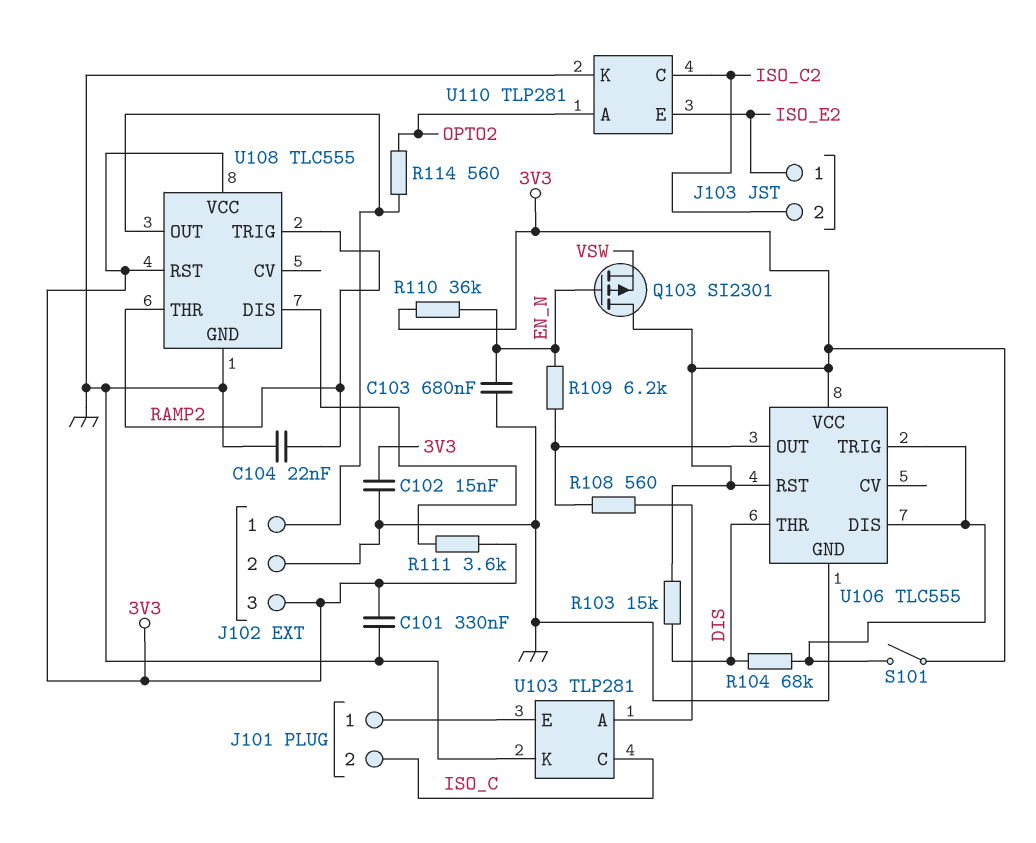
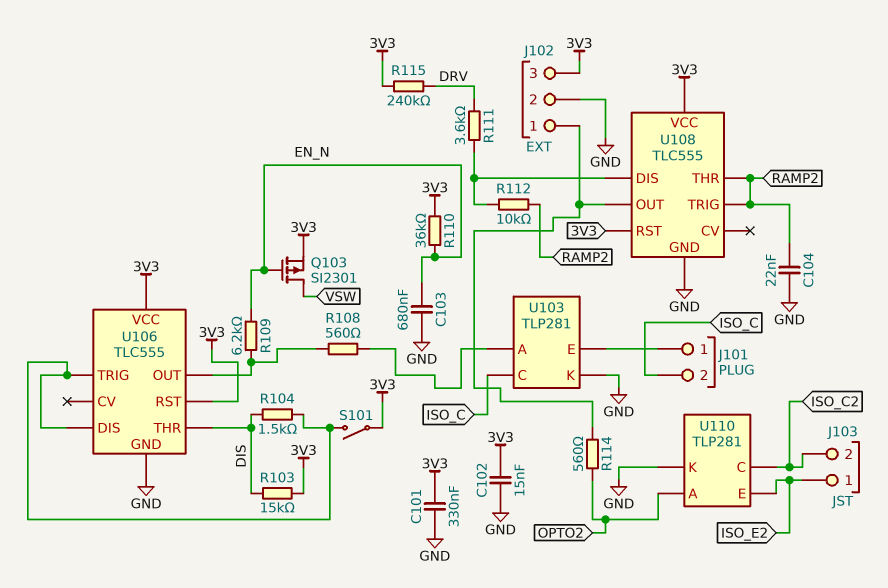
Q103: PMOS SI2301 (G EN_N, D 3V3, S VSW) -> PMOS SI2301 (G EN_N, D VSW, S 3V3)
R104: 68k (DIS, U106/DIS) -> 1.5k (DIS, U106/DIS)
R111: 3.6k (3V3, U108/DIS) -> 3.6k (DRV, U108/DIS)
R112: none -> 10k (RAMP2, U108/DIS)
R115: none -> 240k (3V3, DRV)

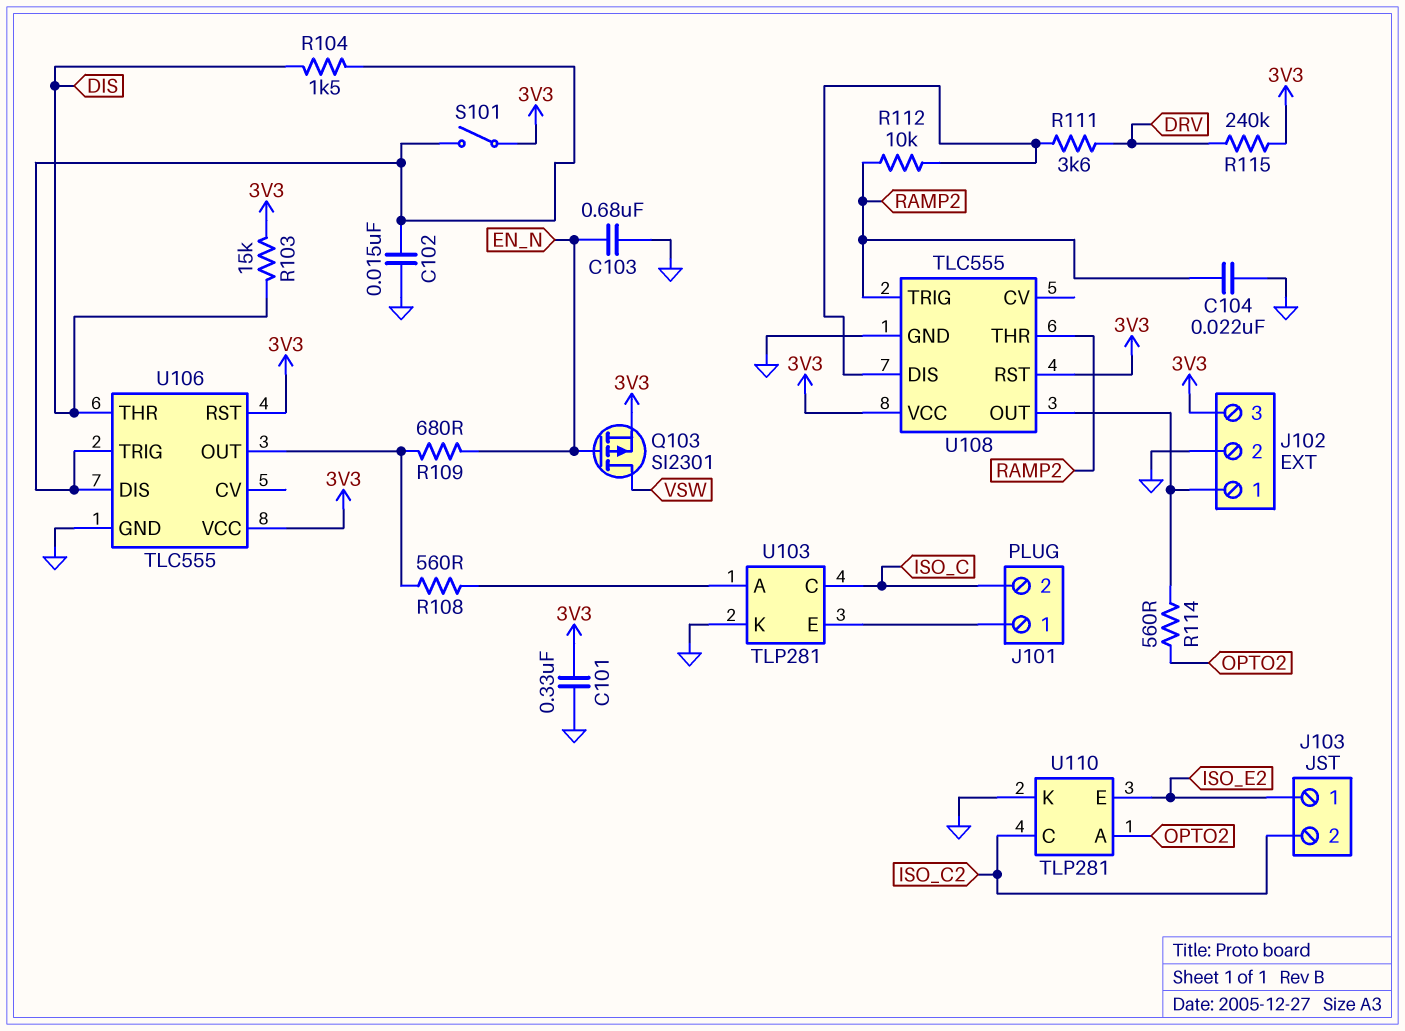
C102: 15nF (3V3, GND) -> 15nF (GND, U106/DIS)
R109: 6.2k (EN_N, U106/OUT) -> 680 (EN_N, U106/OUT)
R110: 36k (3V3, EN_N) -> none

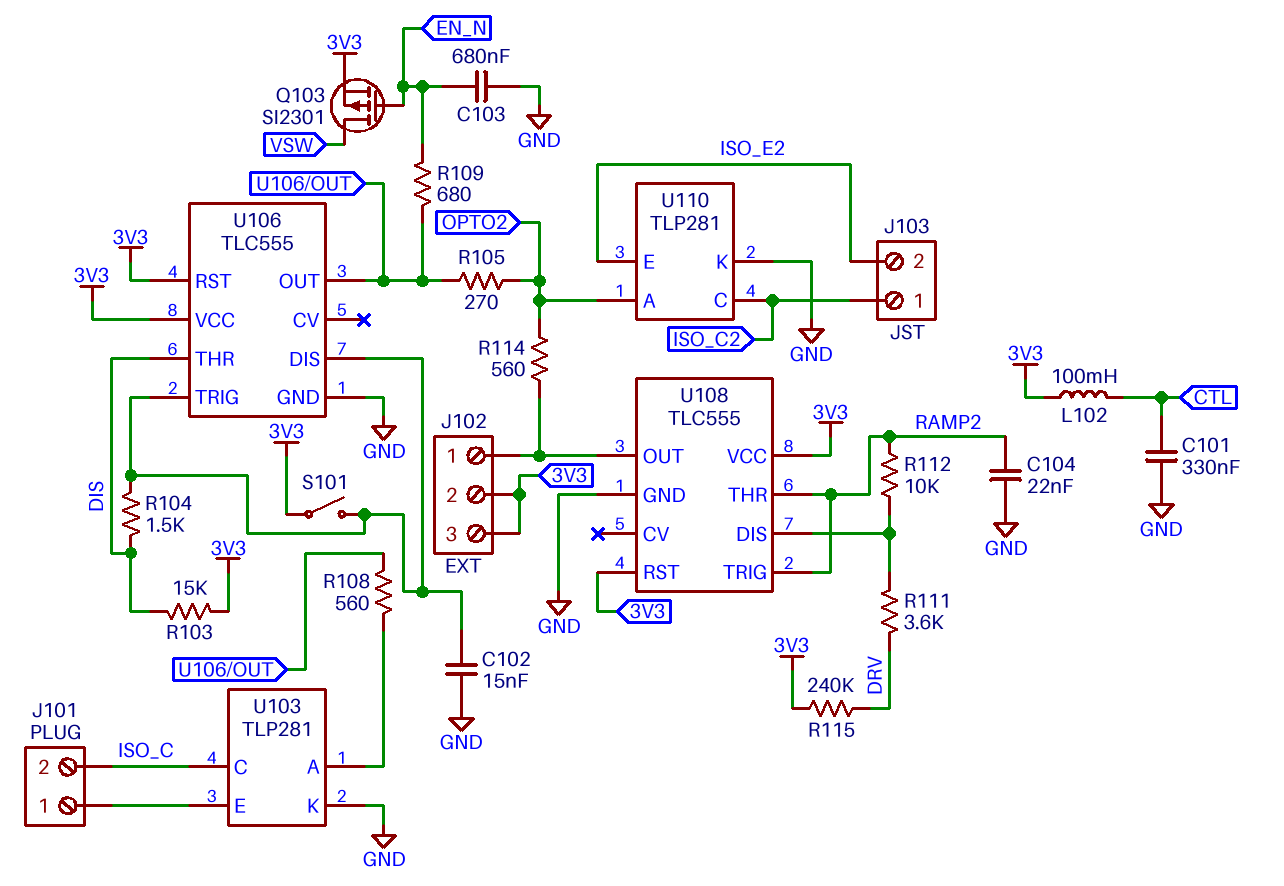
C101: 330nF (3V3, GND) -> 330nF (CTL, GND)
J102 pin 2: GND -> 3V3
J103 pin 1: ISO_E2 -> ISO_C2
J103 pin 2: ISO_C2 -> ISO_E2
L102: none -> 100mH (3V3, CTL)
R105: none -> 270 (OPTO2, U106/OUT)

